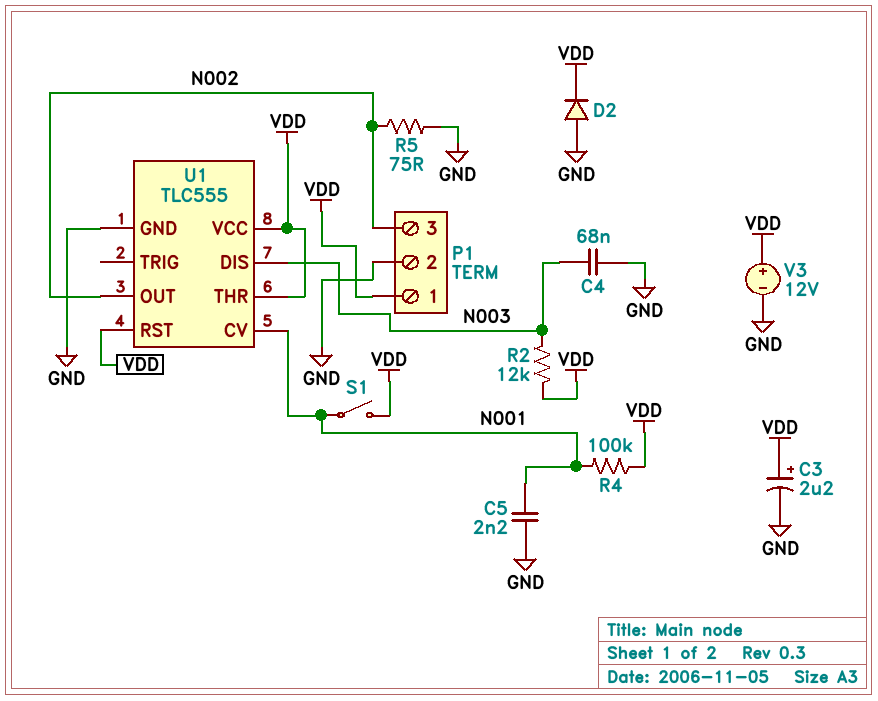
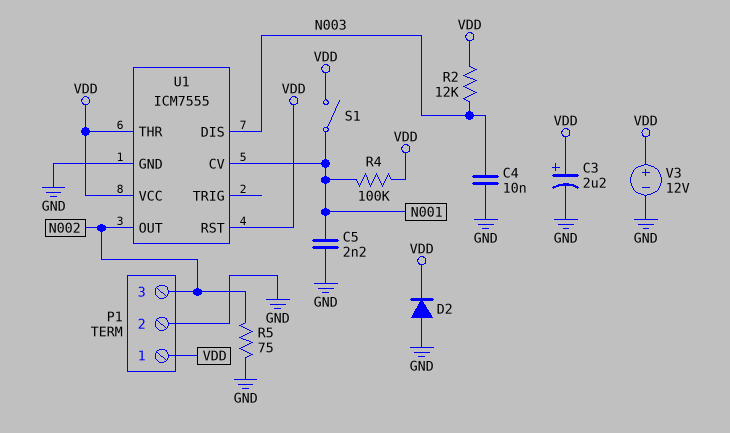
C4: 68nF (GND, N003) -> 10nF (GND, N003)
U1: TLC555 -> ICM7555

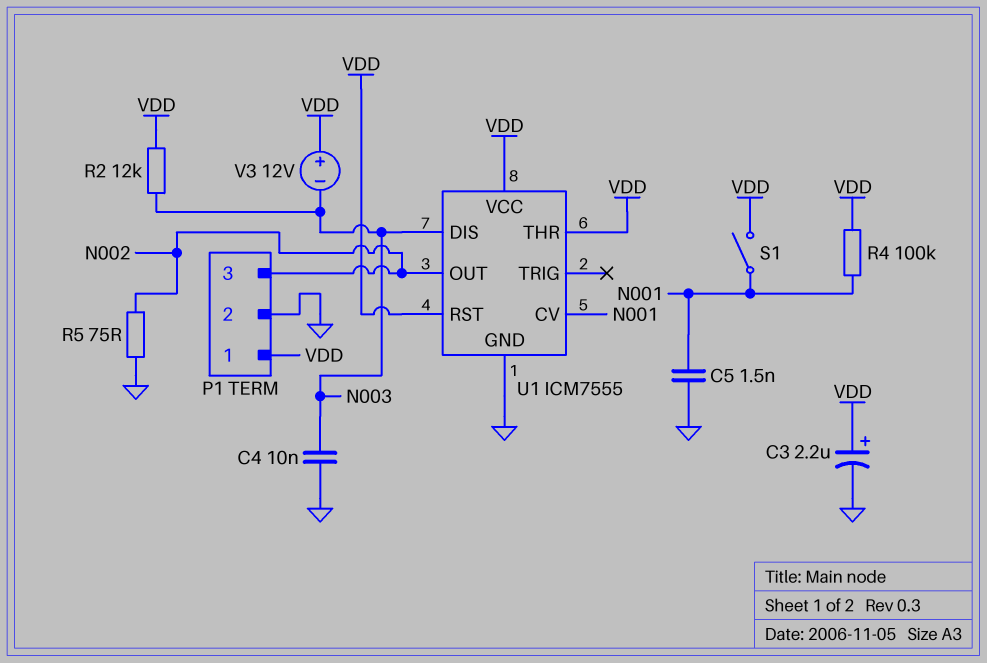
C5: 2.2nF (GND, N001) -> 1.5nF (GND, N001)
D2: diode (A GND, K VDD) -> none
V3: 12V (plus VDD, minus GND) -> 12V (plus VDD, minus N003)

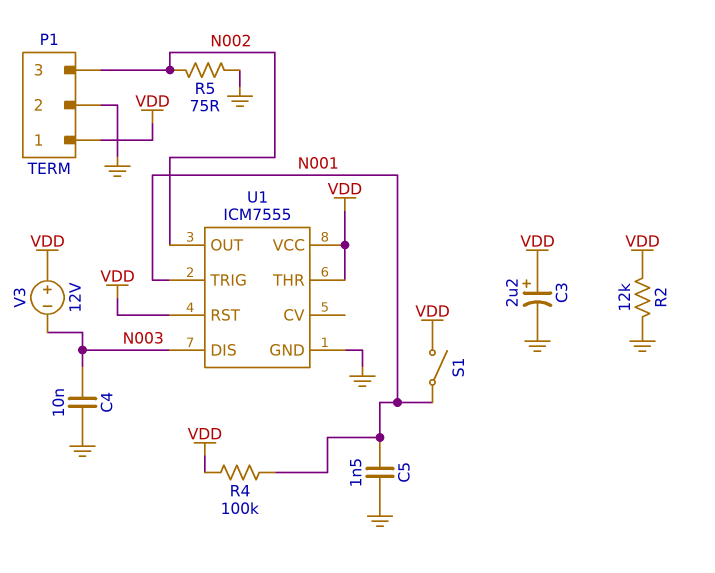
R2: 12k (N003, VDD) -> 12k (GND, VDD)
U1 pin CV: N001 -> none
U1 pin TRIG: none -> N001

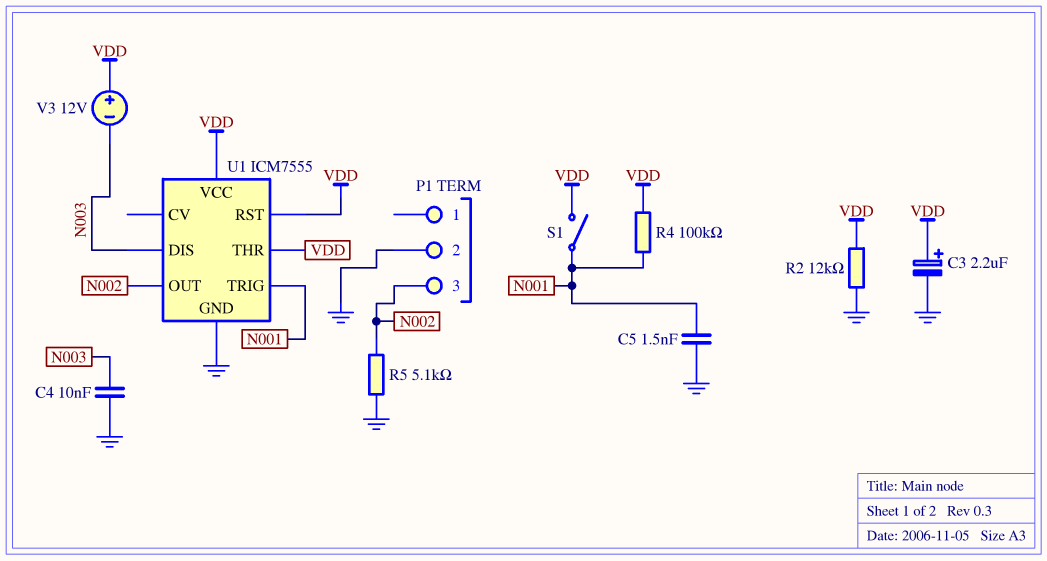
P1 pin 1: VDD -> none
R5: 75 (GND, N002) -> 5.1k (GND, N002)

